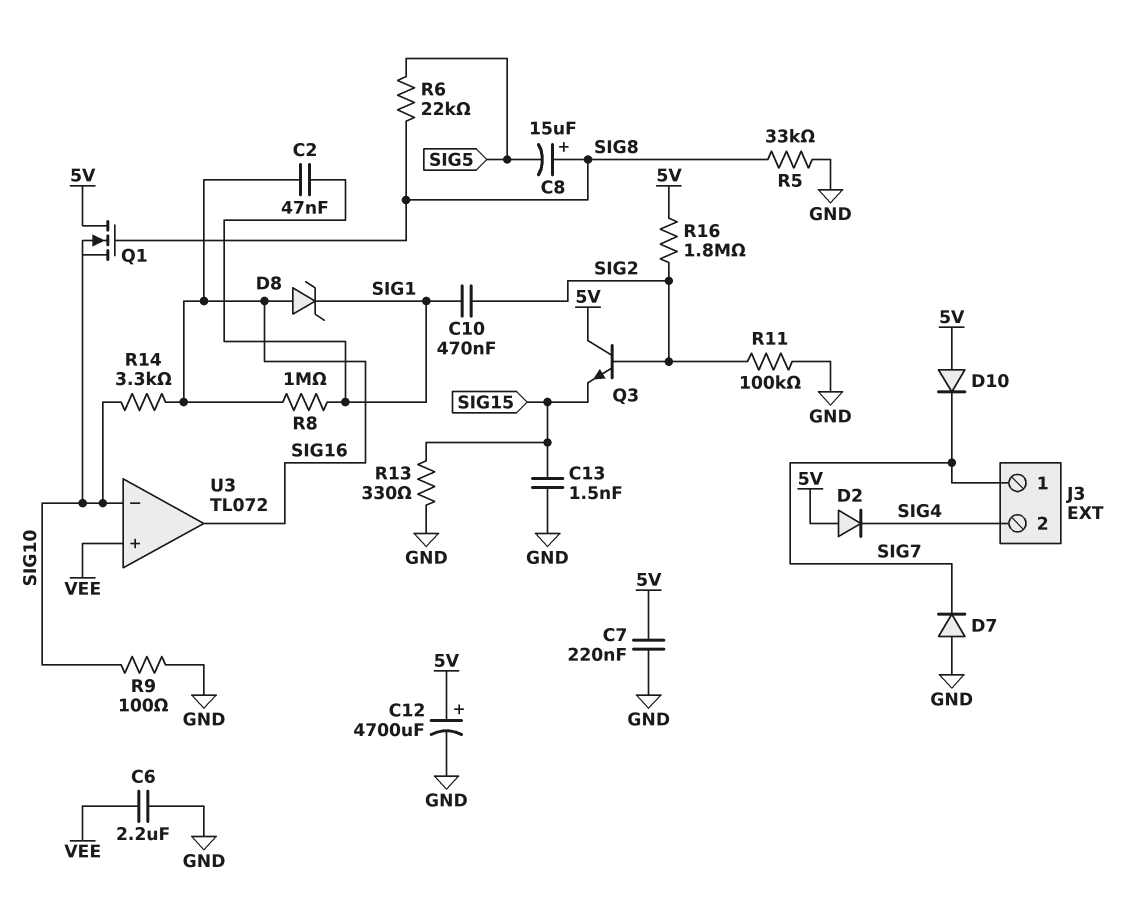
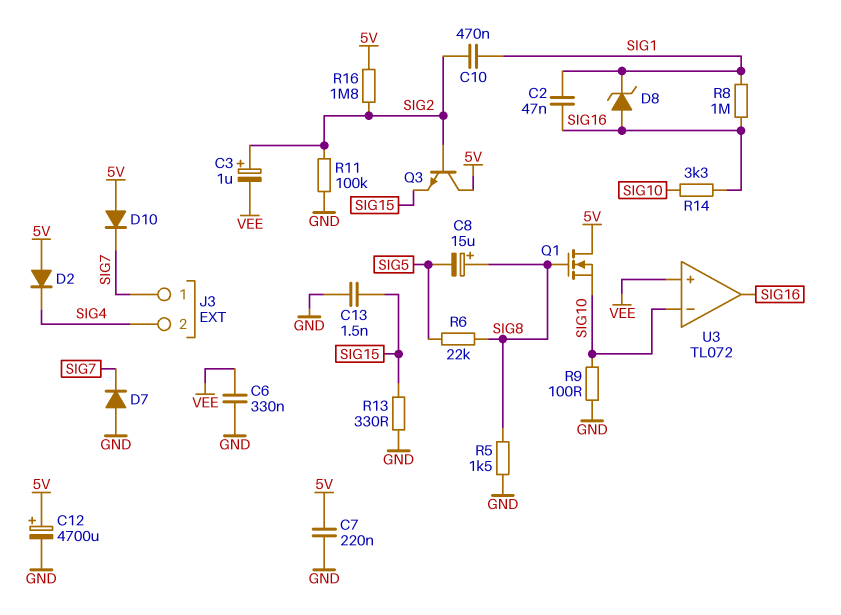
C3: none -> 1uF (plus SIG2, minus VEE)
C6: 2.2uF (GND, VEE) -> 330nF (GND, VEE)
R5: 33k (GND, SIG8) -> 1.5k (GND, SIG8)

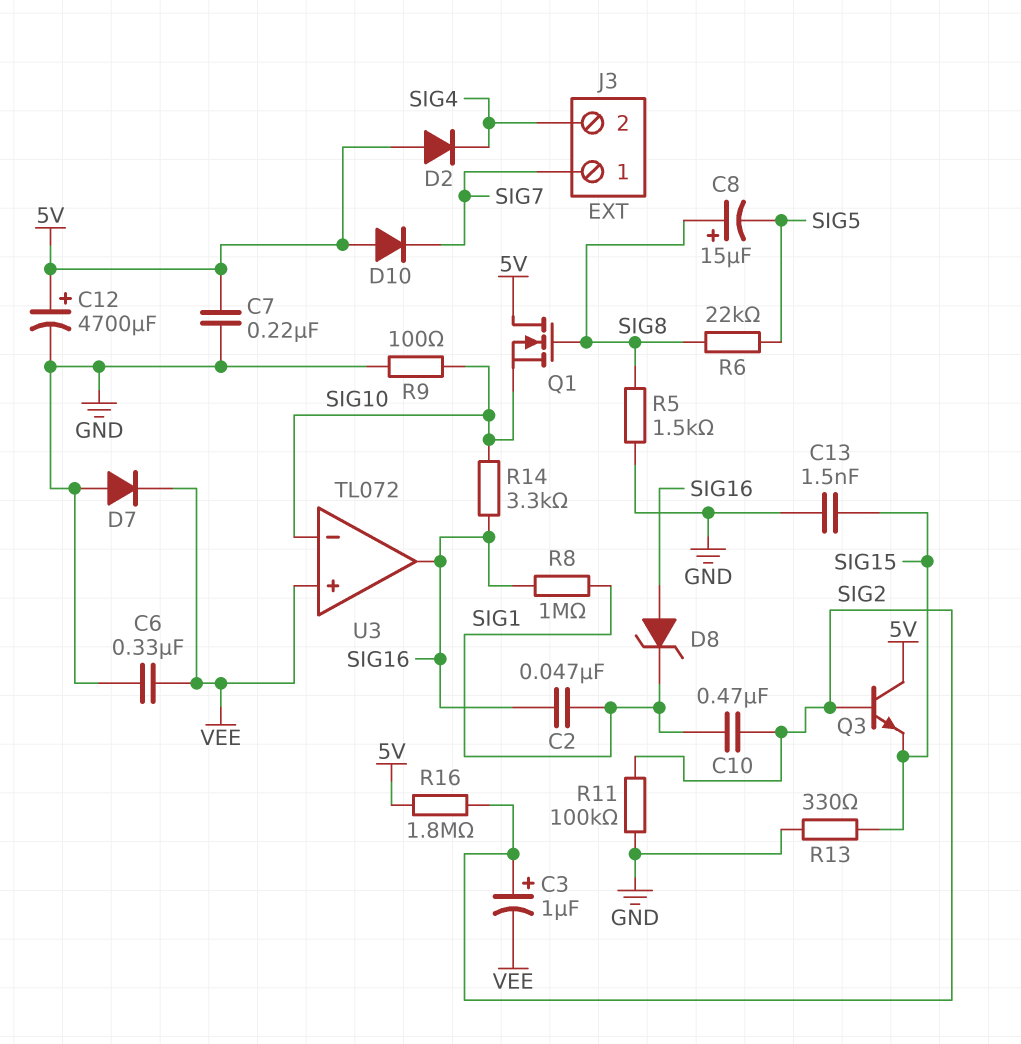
D7: diode (A GND, K SIG7) -> diode (A GND, K VEE)

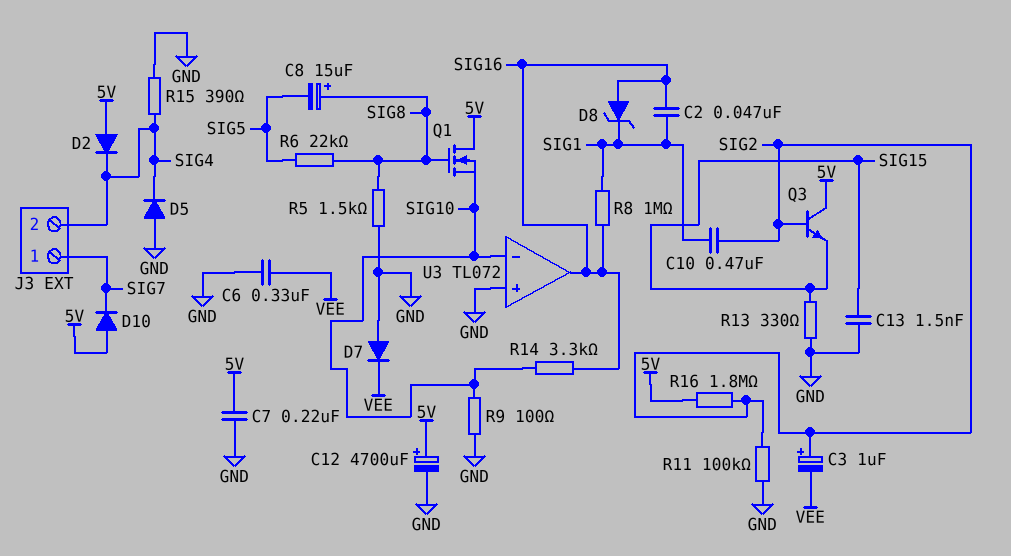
D5: none -> diode (A GND, K SIG4)
R15: none -> 390 (GND, SIG4)
U3 pin in+: VEE -> GND

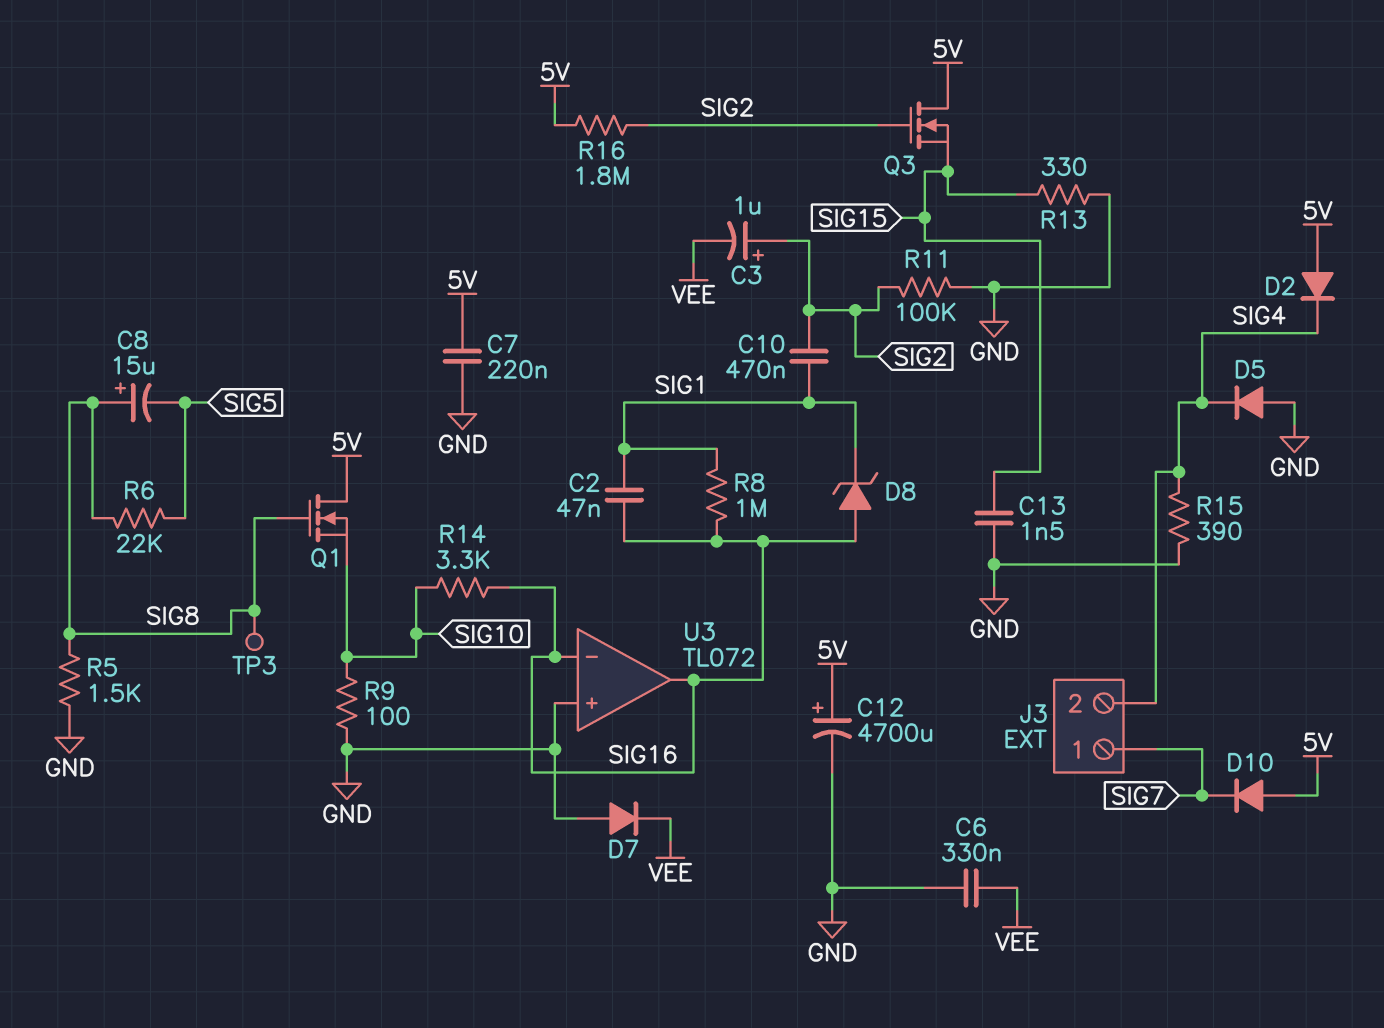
Q3: NPN (B SIG2, C 5V, E SIG15) -> NMOS (G SIG2, D 5V, S SIG15)
TP3: none -> test point (SIG8)
U3 pin in-: SIG10 -> SIG16

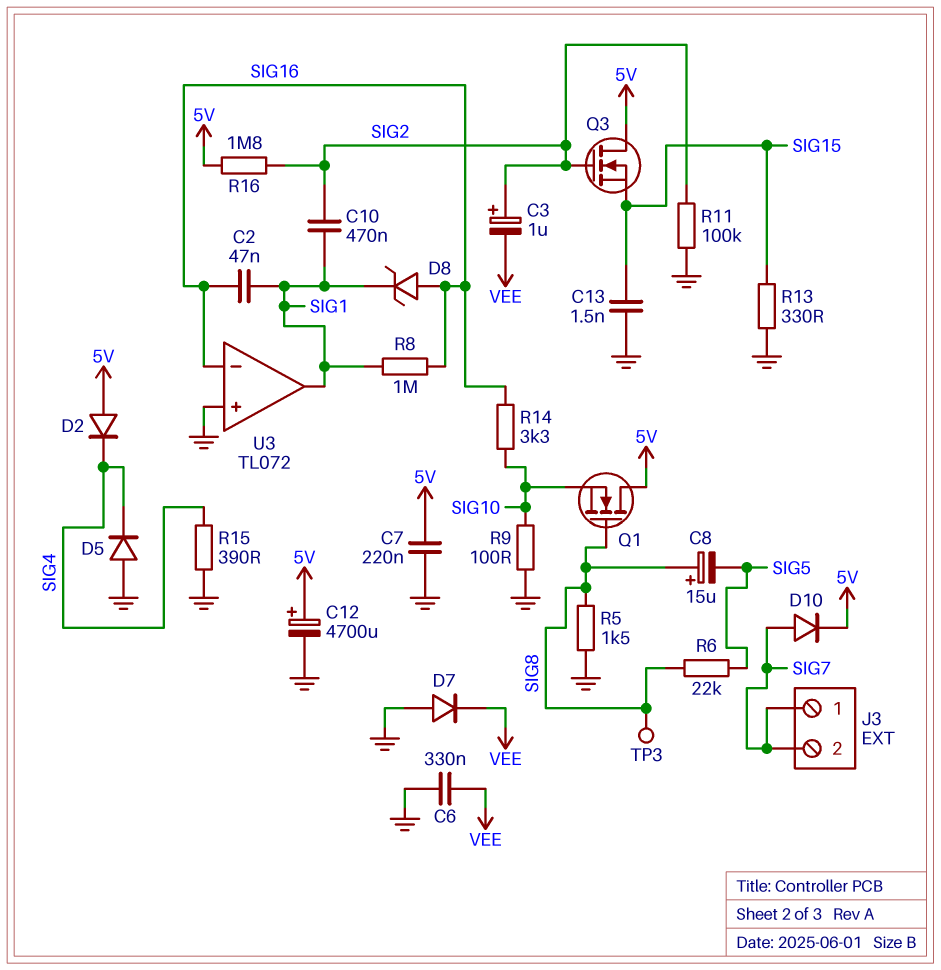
D10: diode (A 5V, K SIG7) -> diode (A SIG7, K 5V)
J3 pin 2: SIG4 -> SIG7
U3 pin out: SIG16 -> SIG1

